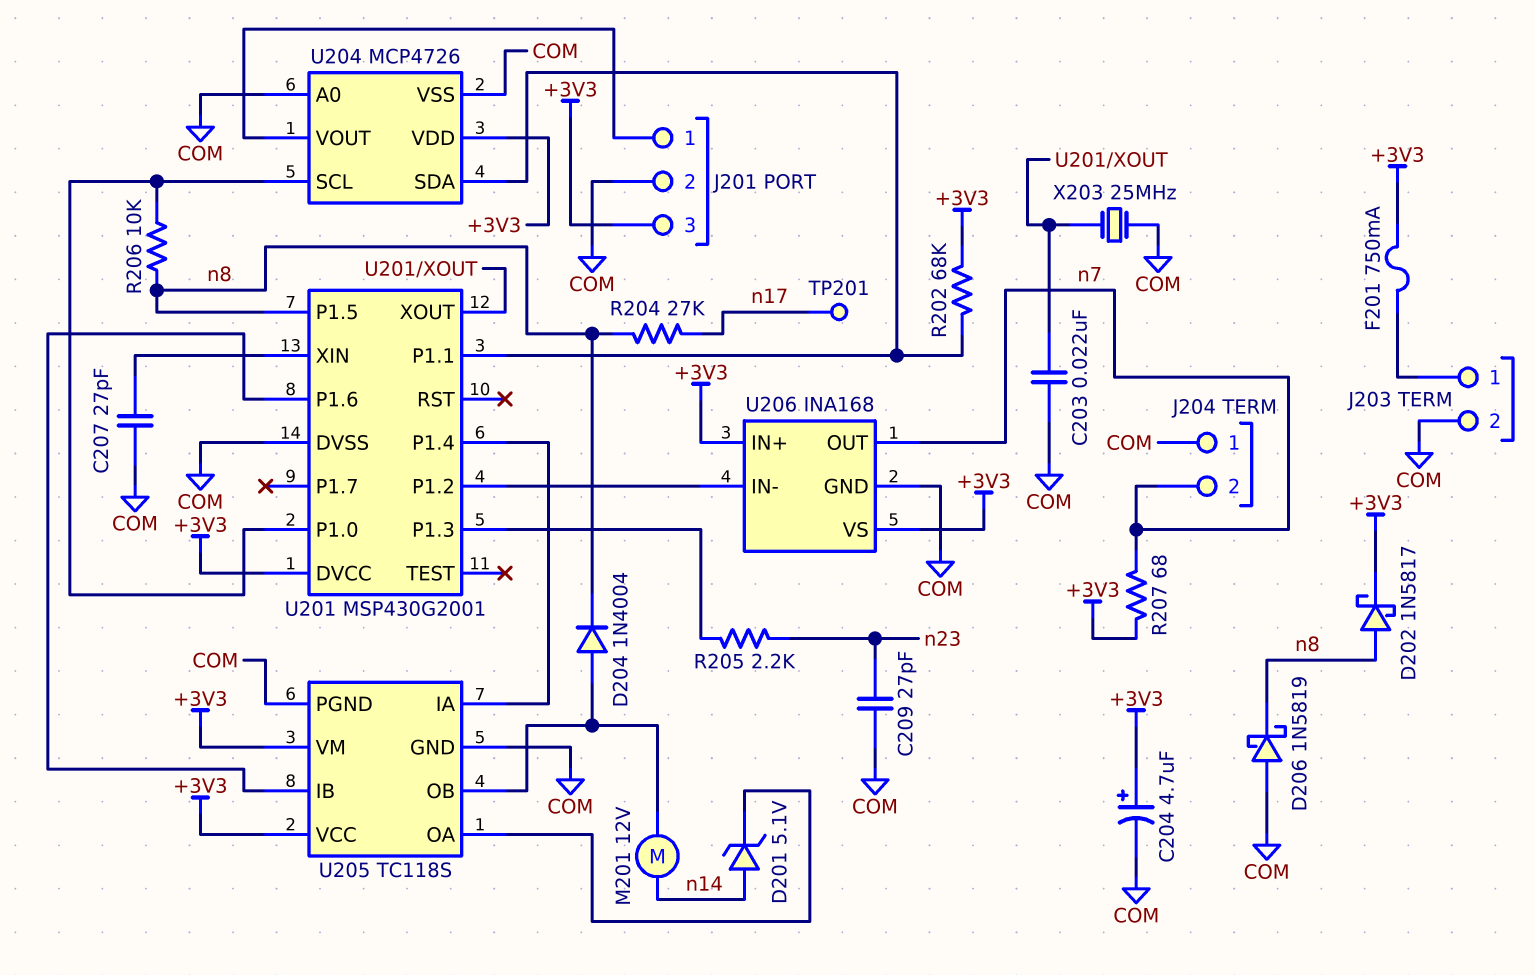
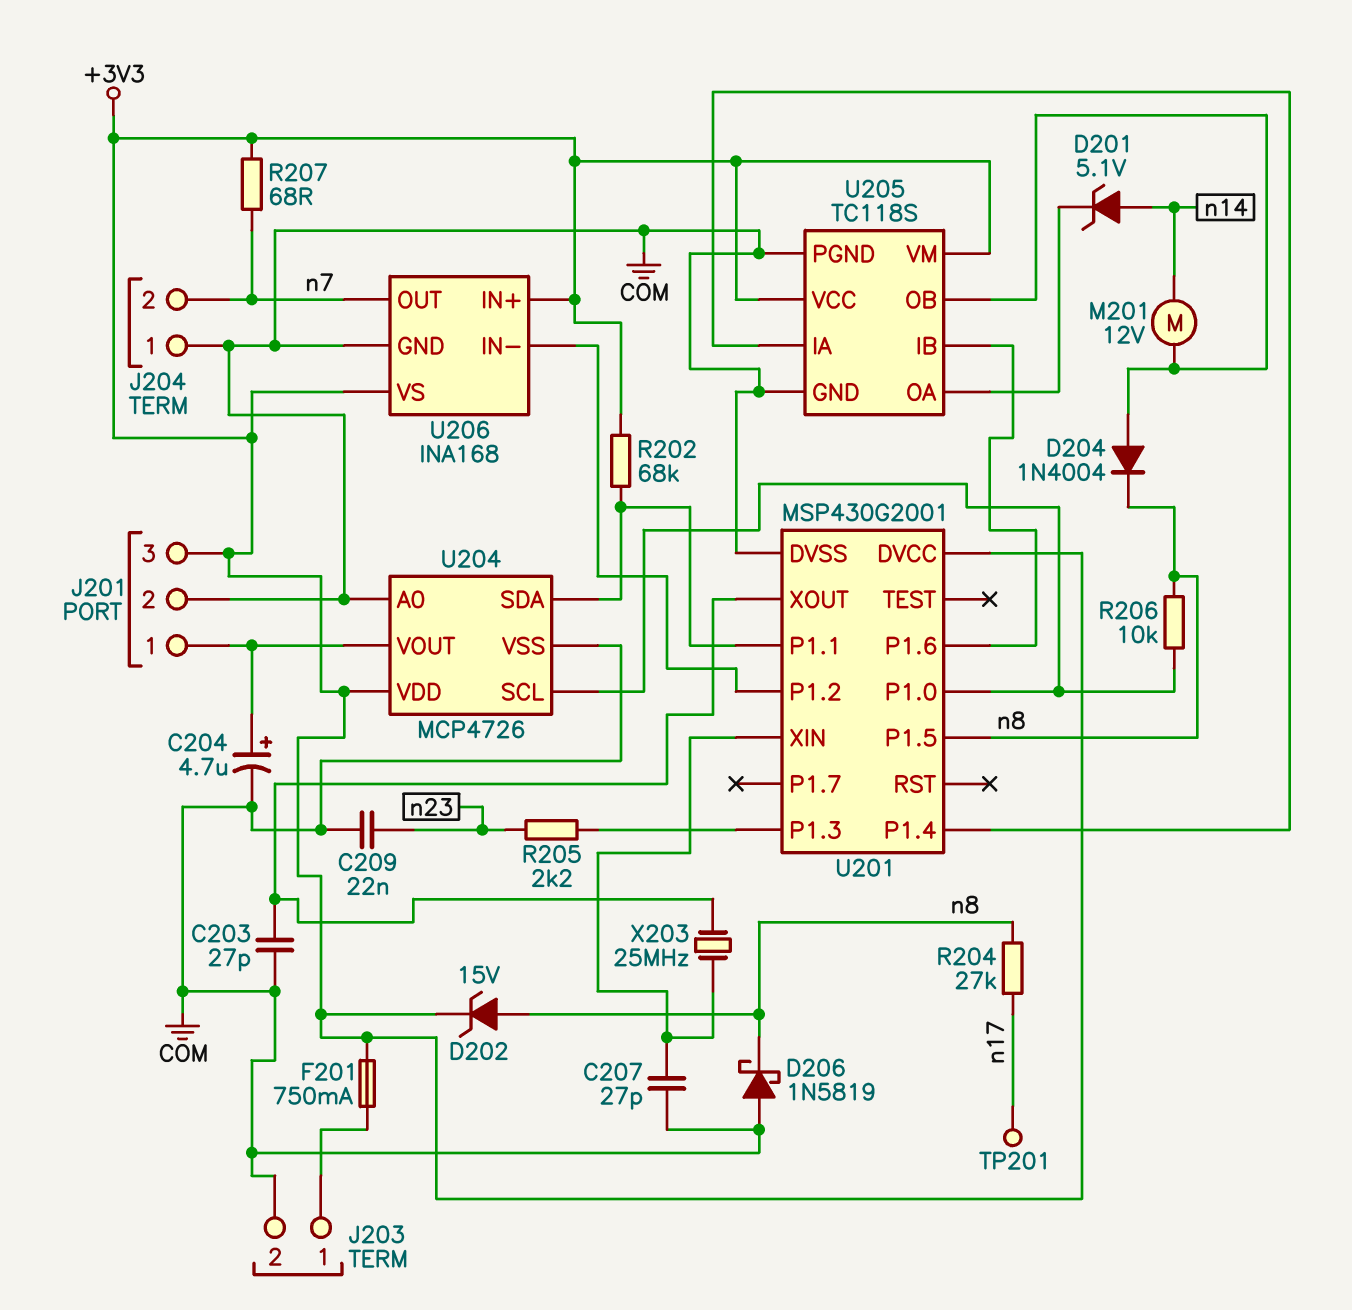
C203: 22nF (COM, U201/XOUT) -> 27pF (COM, U201/XOUT)
C204: 4.7uF (plus +3V3, minus COM) -> 4.7uF (plus J201/1, minus COM)
C209: 27pF (COM, n23) -> 22nF (COM, n23)
D202: schottky 1N5817 (A n8, K +3V3) -> zener 15V (A n8, K +3V3)
X203: 25MHz (COM, U201/XOUT) -> 25MHz (U201/XIN, U201/XOUT)

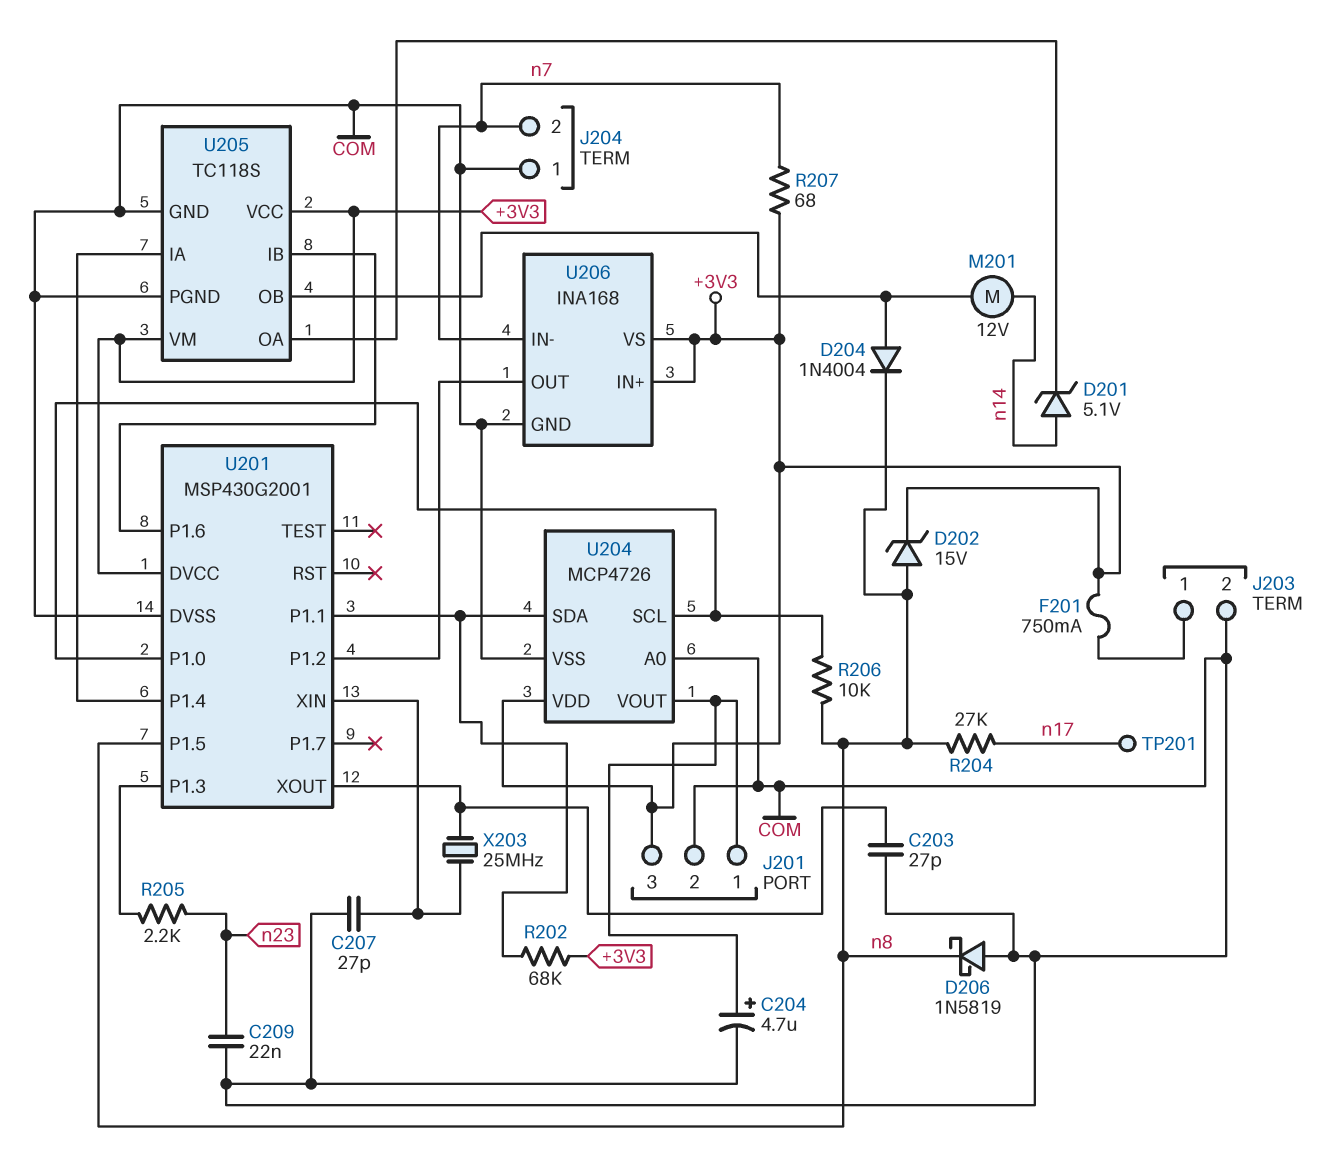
U206 pin IN-: U201/P1.2 -> n7
U206 pin OUT: n7 -> U201/P1.2

